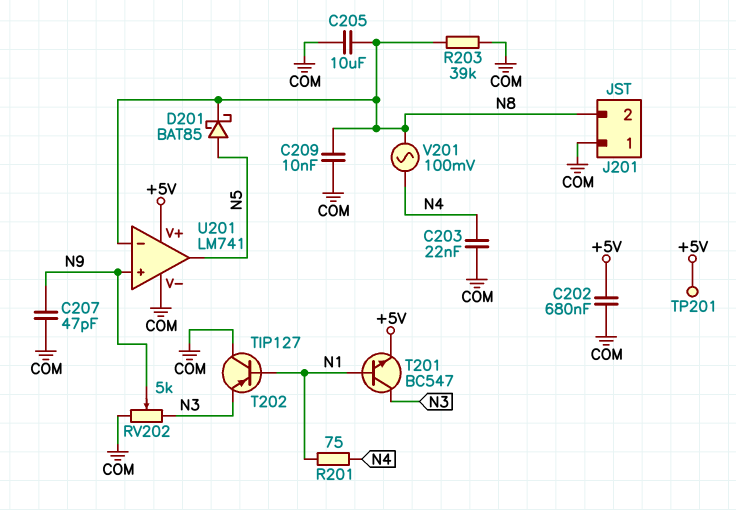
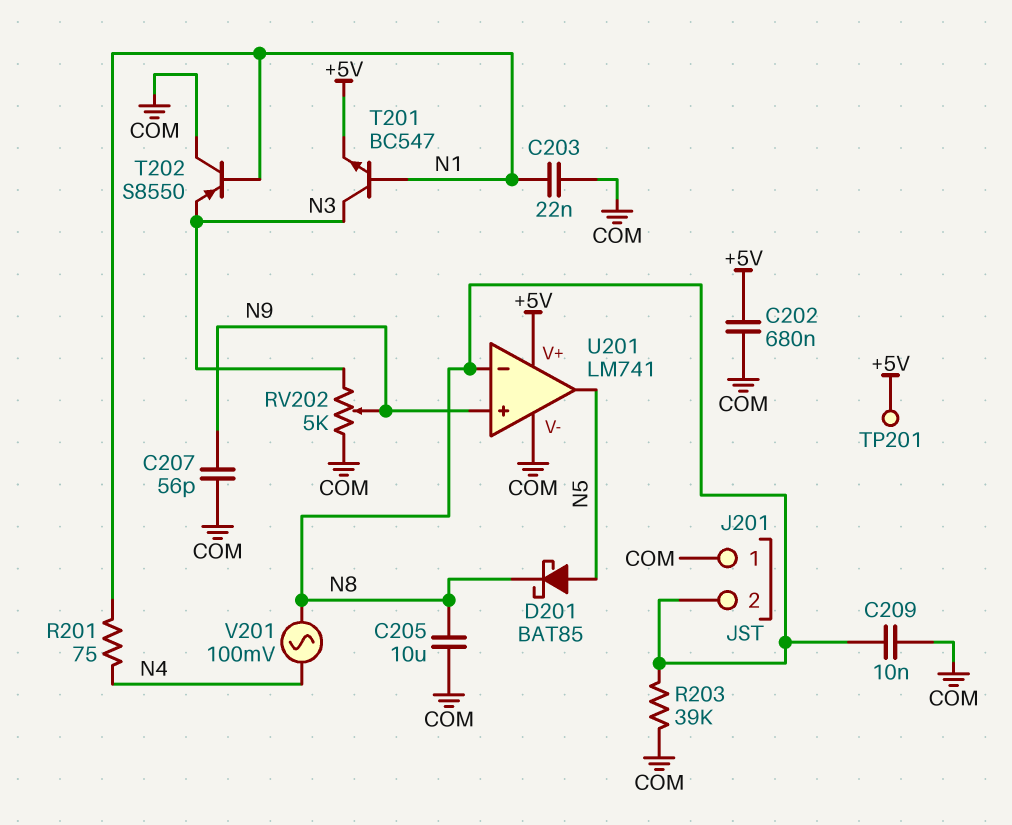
C203: 22nF (COM, N4) -> 22nF (COM, N1)
C207: 47pF (COM, N9) -> 56pF (COM, N9)
T202: PNP TIP127 (B N1, C COM, E N3) -> PNP S8550 (B N1, C COM, E N3)

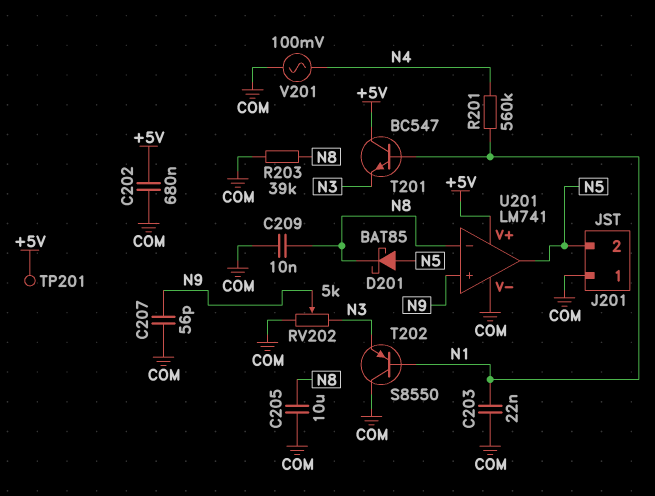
J201 pin 2: N8 -> N5
R201: 75 (N1, N4) -> 560k (N1, N4)
T201: NPN BC547 (B N1, C N3, E +5V) -> NPN BC547 (B N1, C +5V, E N3)
V201: AC 100mV (N4, N8) -> AC 100mV (COM, N4)

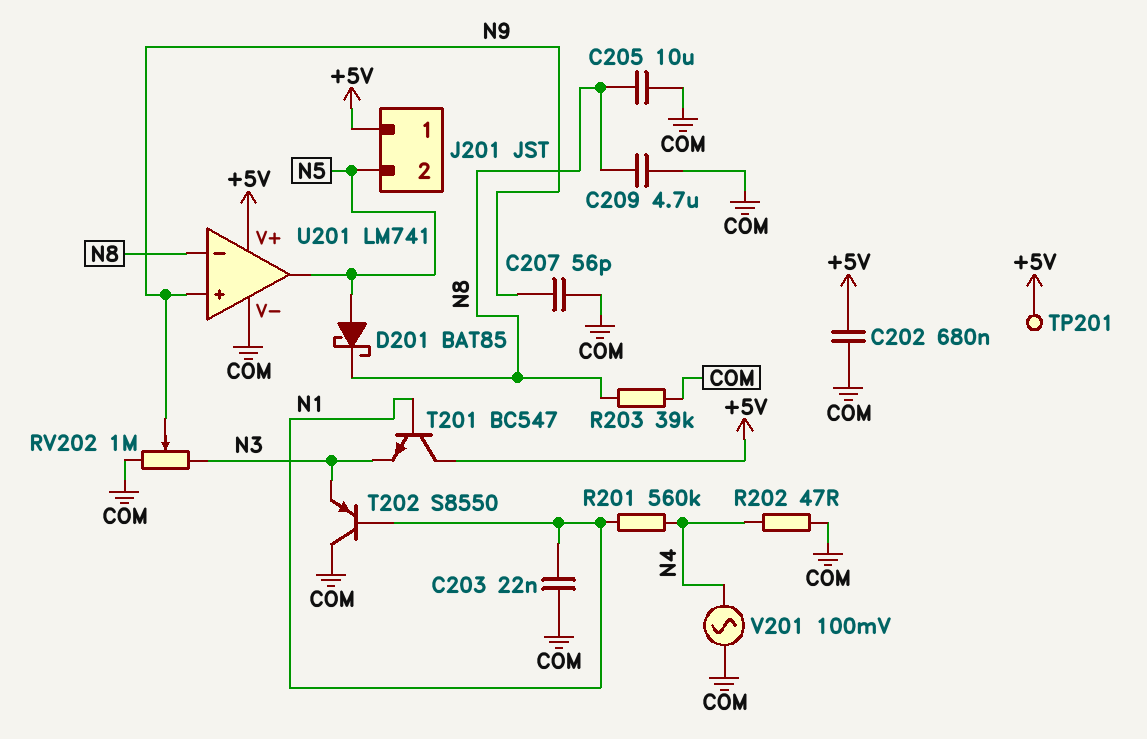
C209: 10nF (COM, N8) -> 4.7uF (COM, N8)
J201 pin 1: COM -> +5V
R202: none -> 47 (COM, N4)
RV202: 5k (COM, N3, wiper N9) -> 1M (COM, N3, wiper N9)

